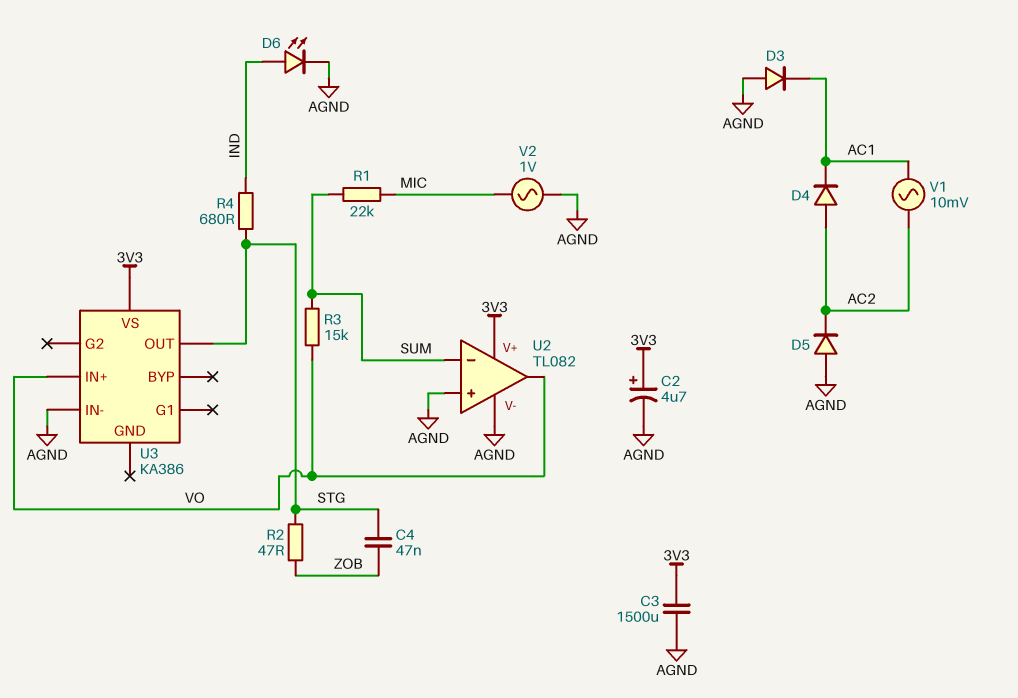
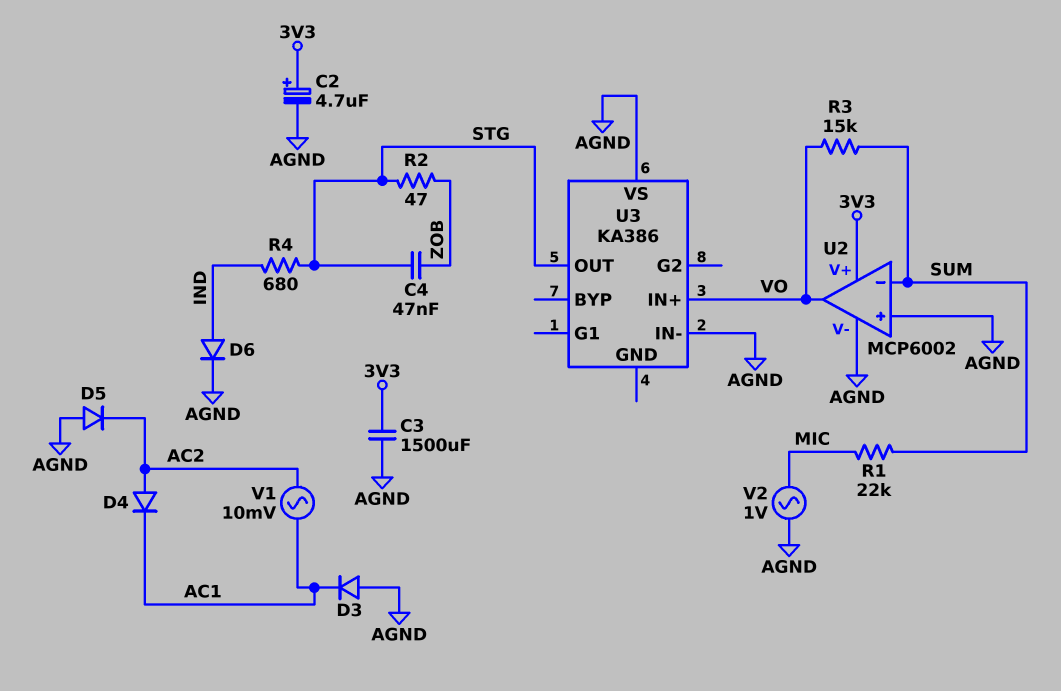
D6: LED (A IND, K AGND) -> diode (A IND, K AGND)
U2: TL082 -> MCP6002
U3 pin VS: 3V3 -> AGND

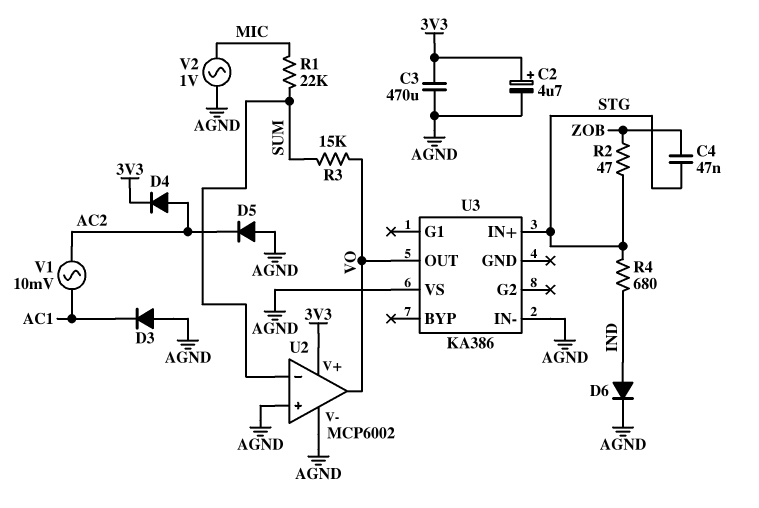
C3: 1500uF (3V3, AGND) -> 470uF (3V3, AGND)
D4: diode (A AC2, K AC1) -> diode (A AC2, K 3V3)
U3 pin IN+: VO -> STG
U3 pin OUT: STG -> VO

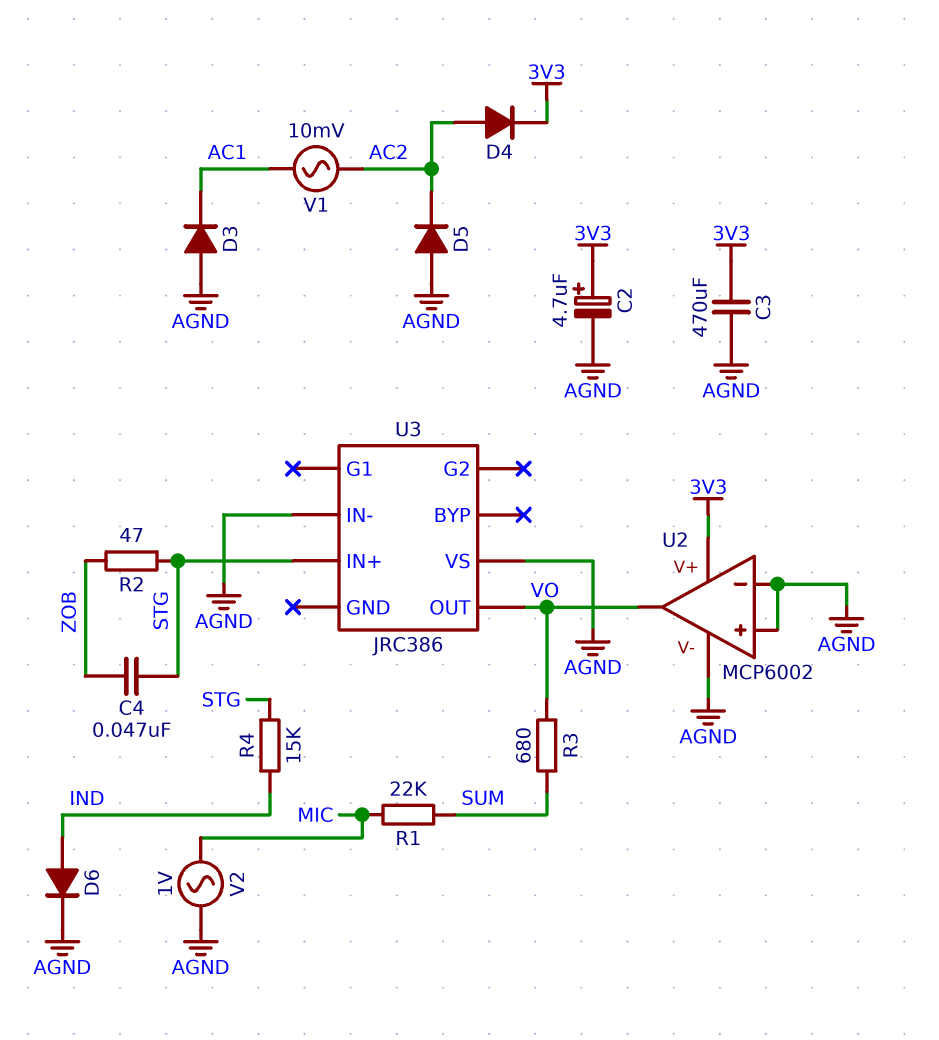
R3: 15k (SUM, VO) -> 680 (SUM, VO)
R4: 680 (IND, STG) -> 15k (IND, STG)
U2 pin in-: SUM -> AGND
U3: KA386 -> JRC386

